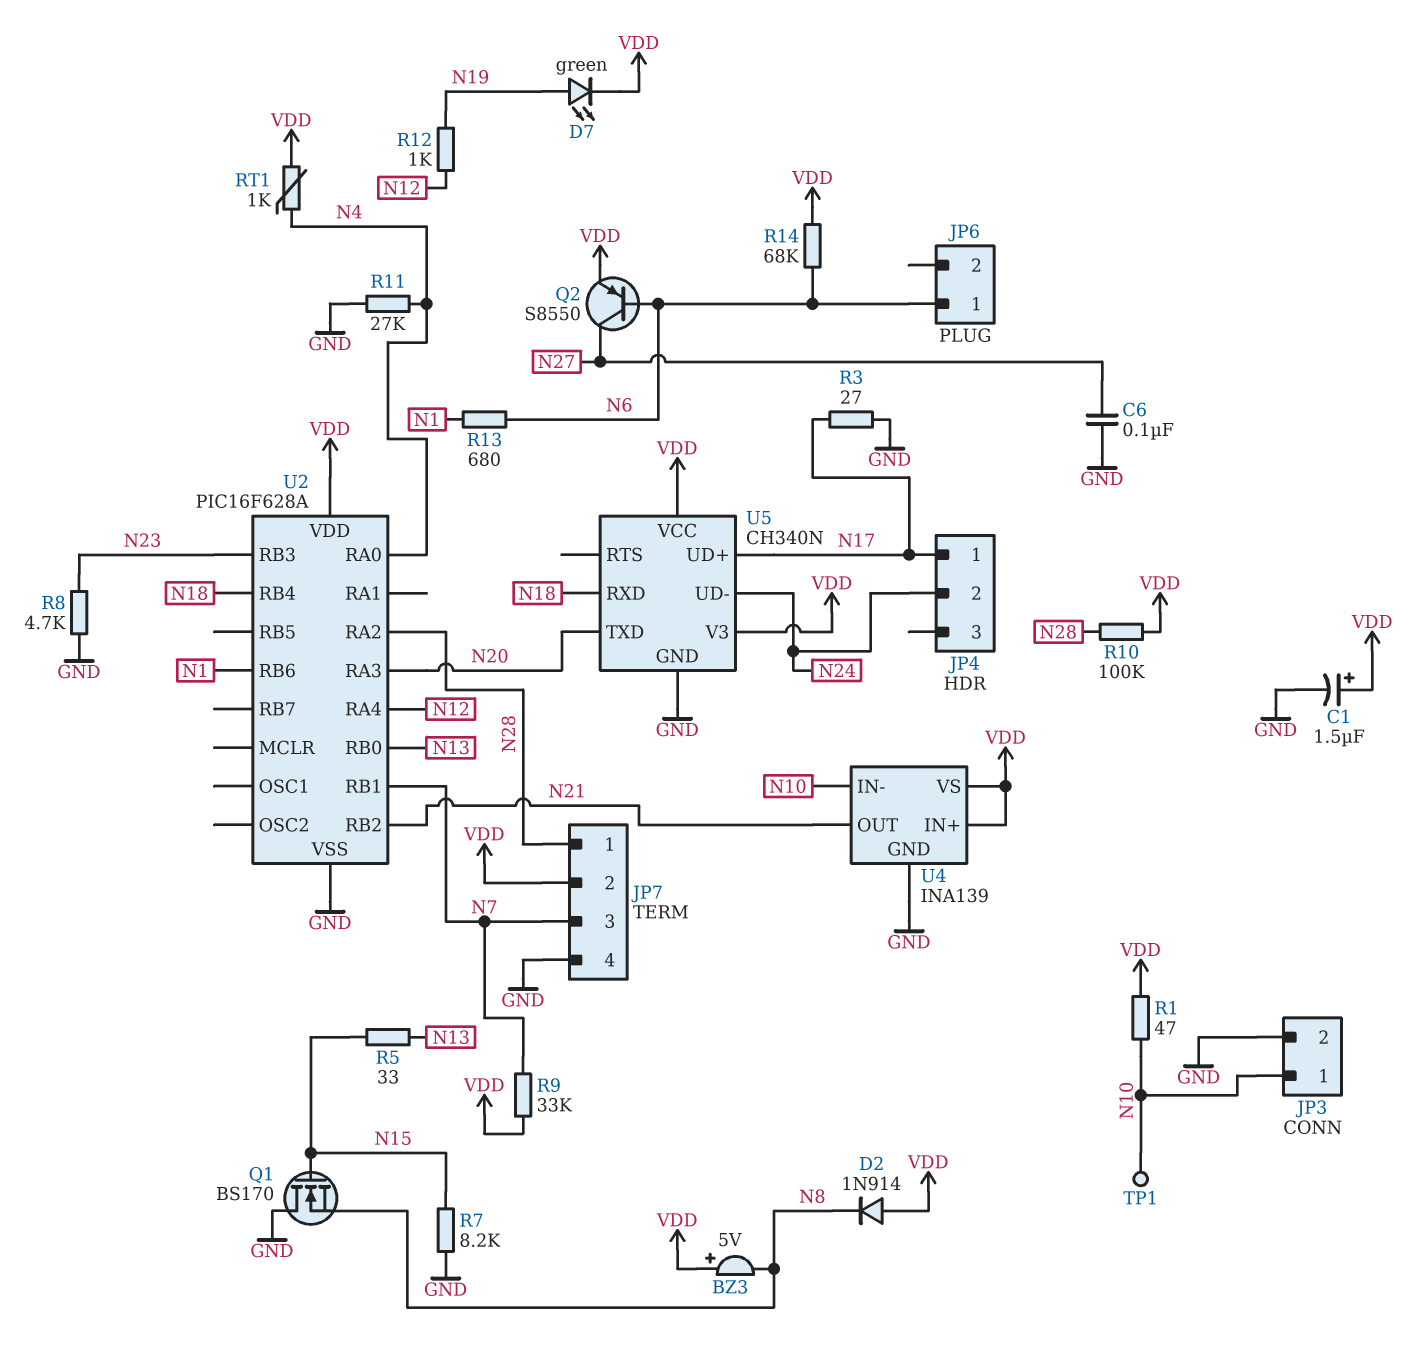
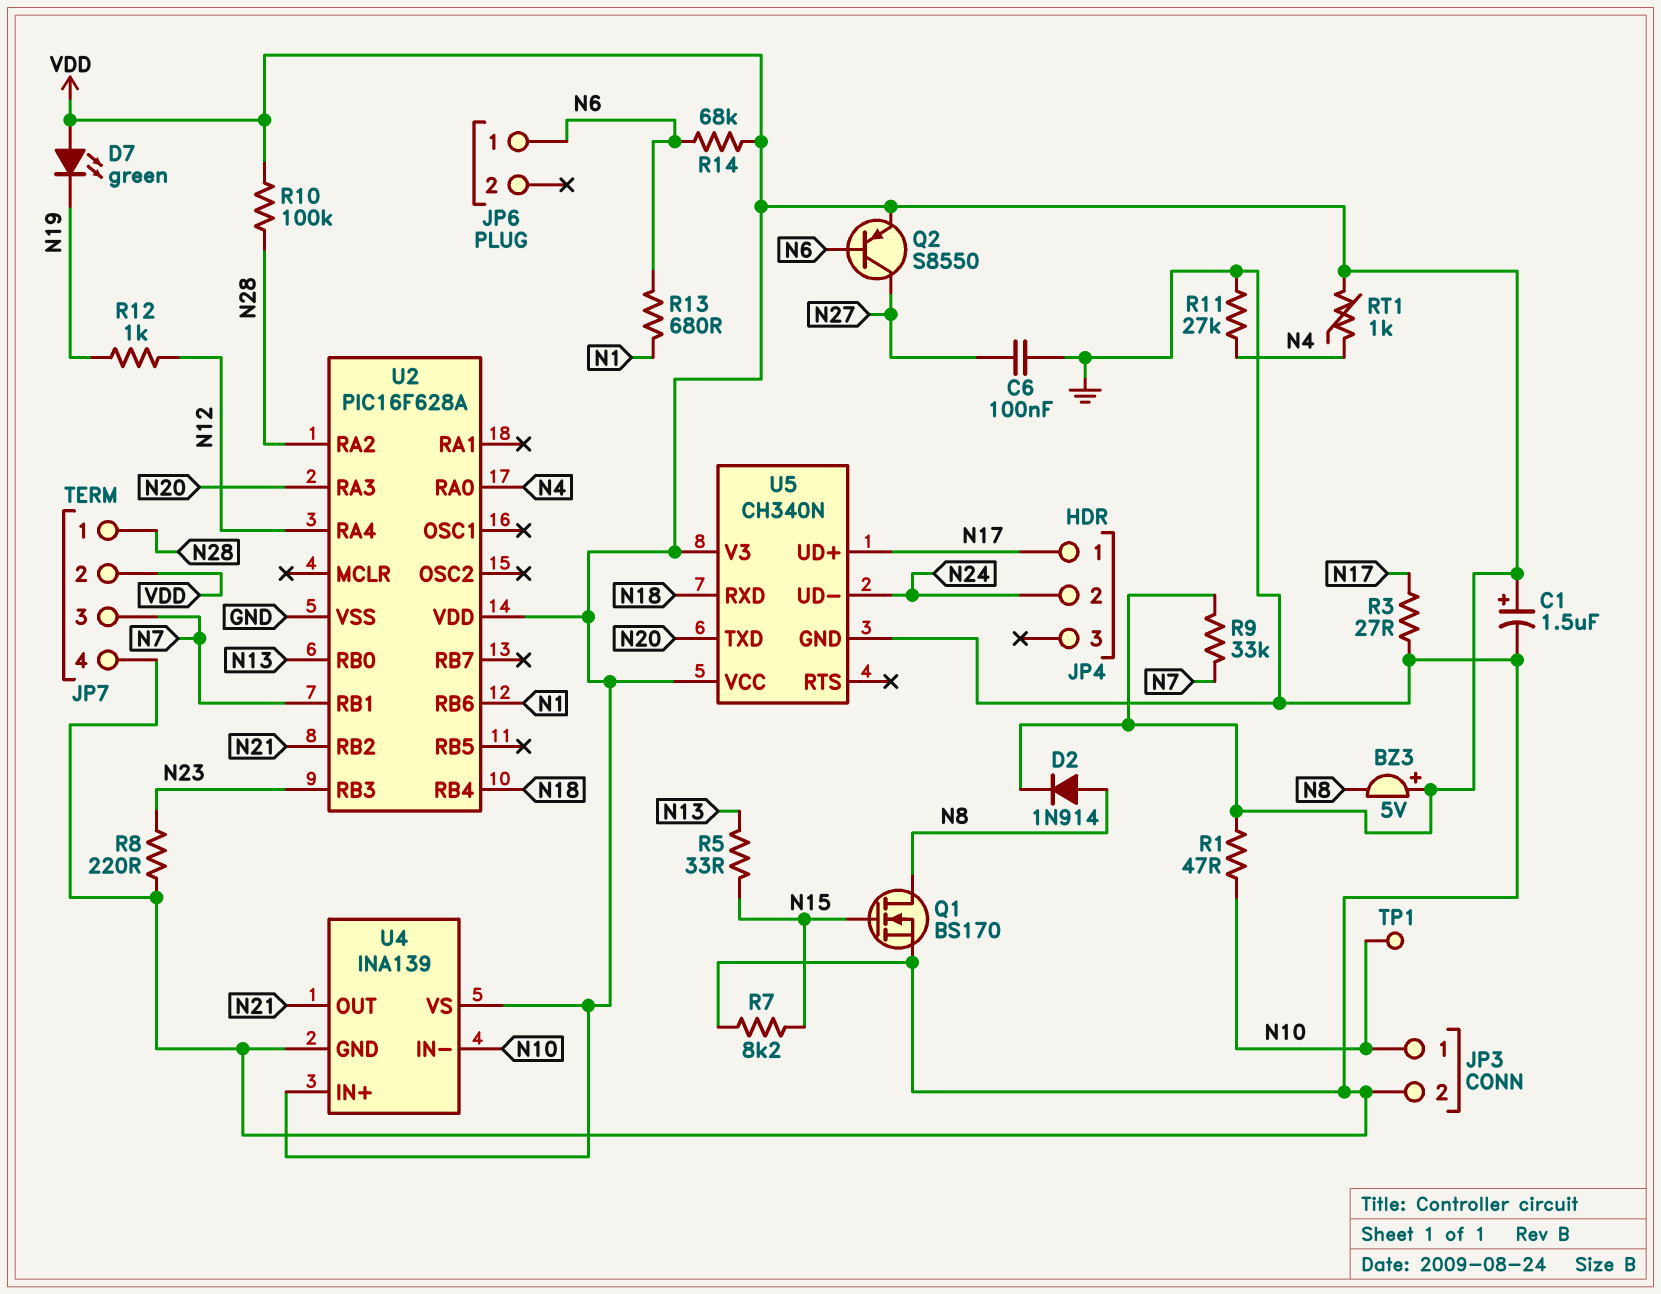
D2: diode 1N914 (A VDD, K N8) -> diode 1N914 (A N8, K VDD)
D7: LED green (A N19, K VDD) -> LED green (A VDD, K N19)
Q1: NMOS BS170 (G N15, D GND, S N8) -> NMOS BS170 (G N15, D N8, S GND)
R8: 4.7k (GND, N23) -> 220 (GND, N23)

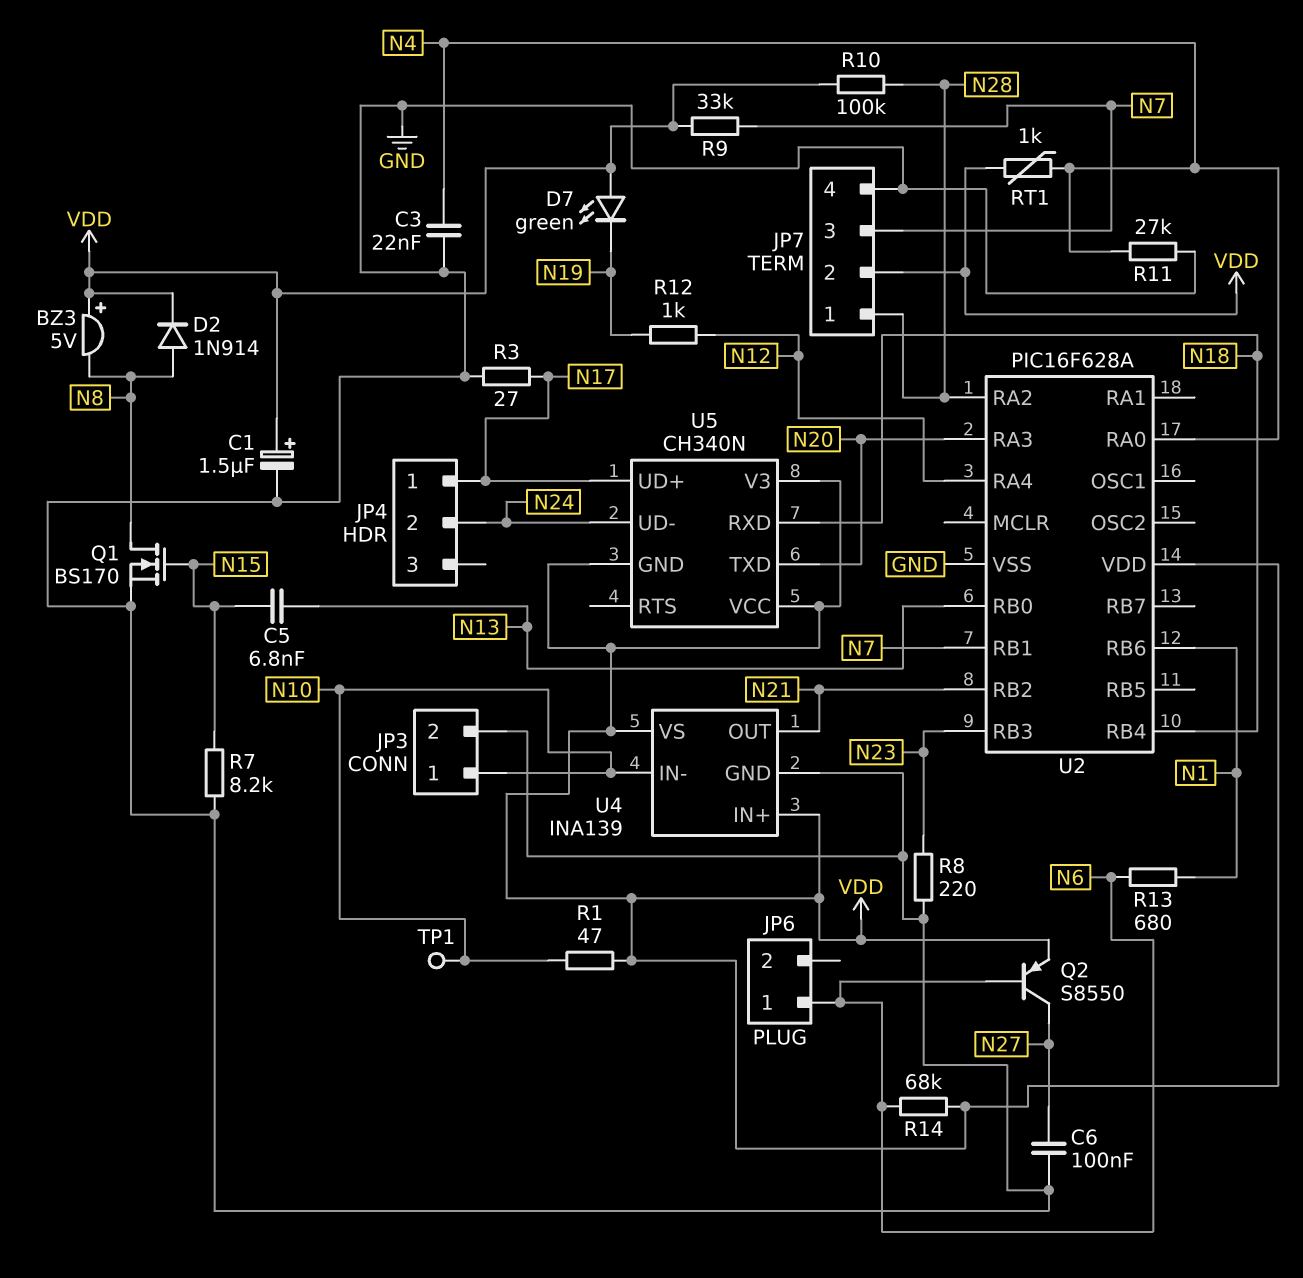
C3: none -> 22nF (GND, N4)
C5: none -> 6.8nF (N13, N15)
R5: 33 (N13, N15) -> none
U5 pin GND: GND -> VDD

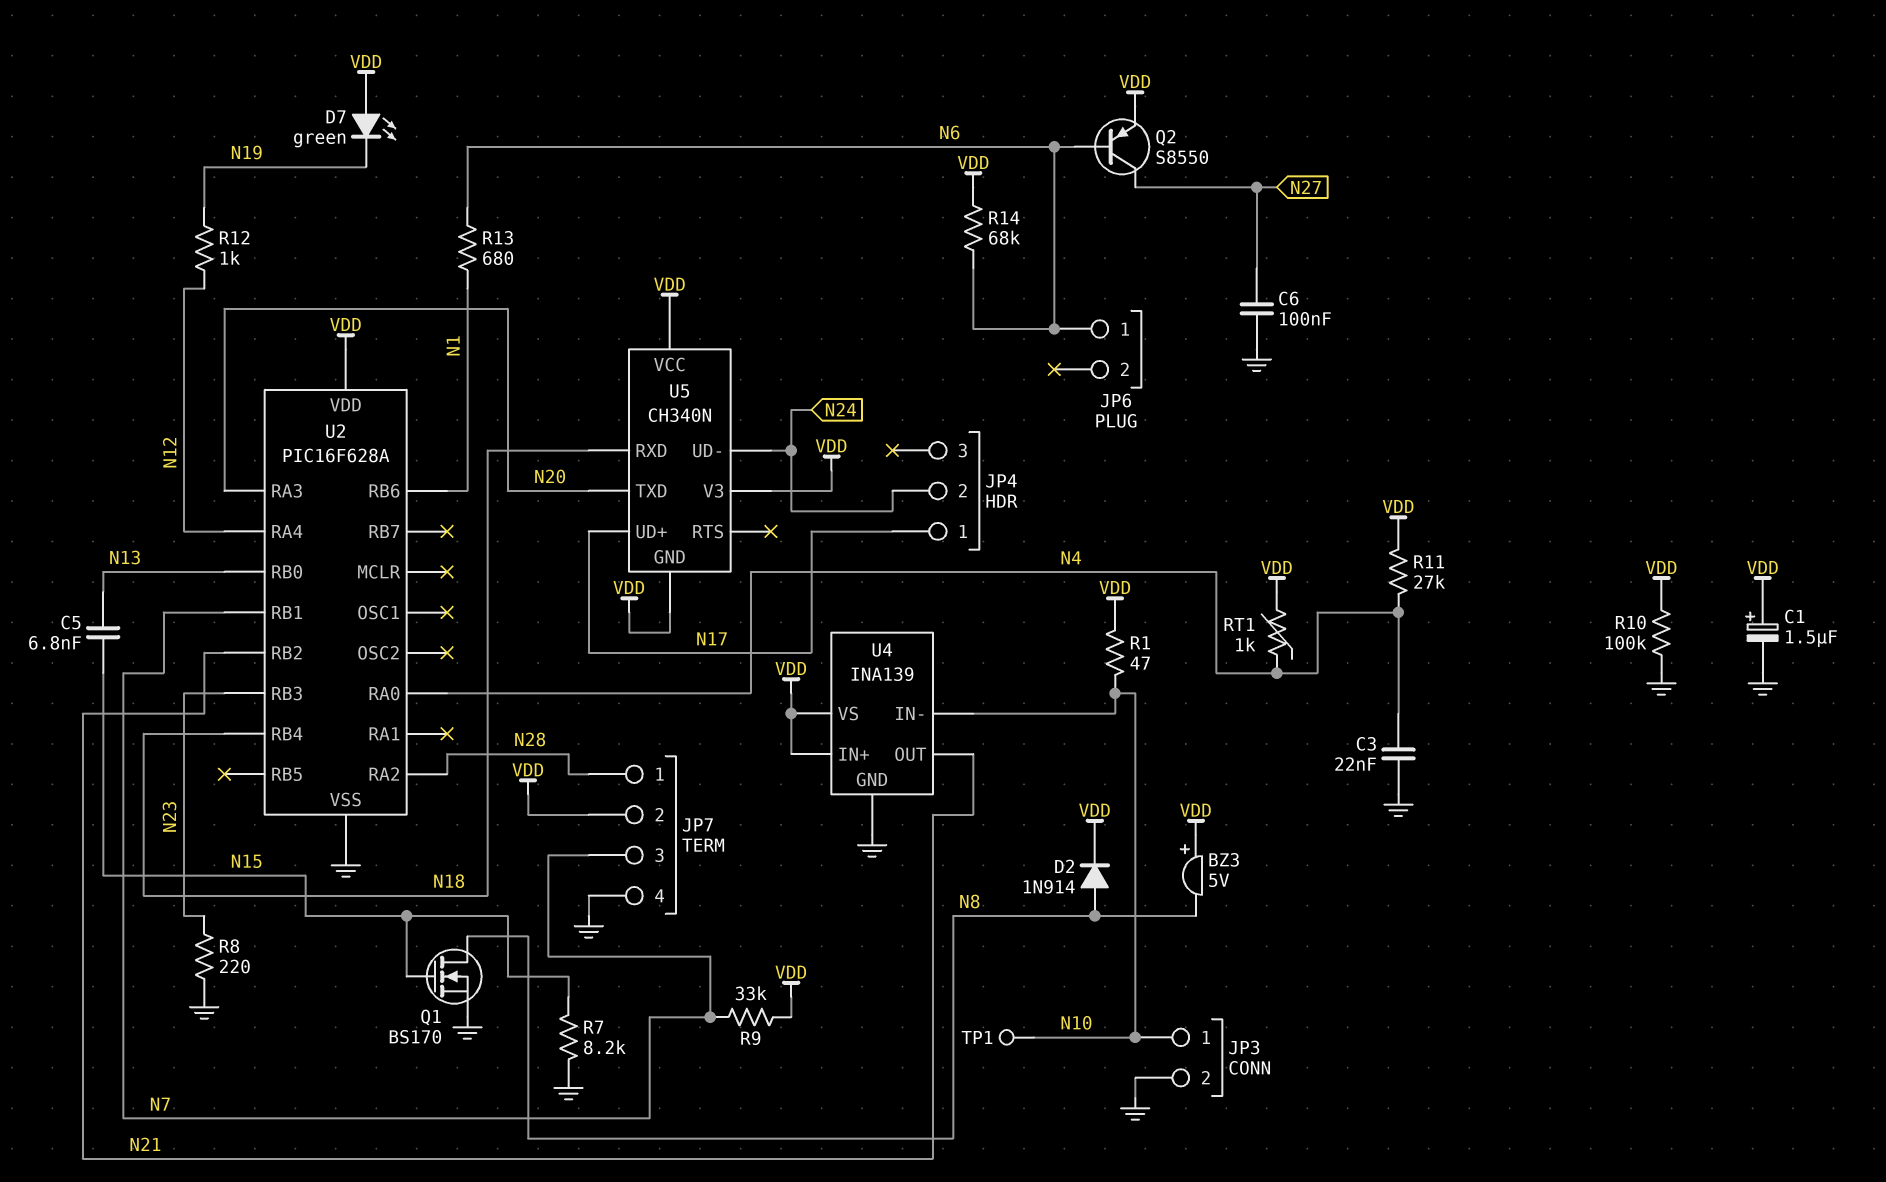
R3: 27 (GND, N17) -> none
R10: 100k (N28, VDD) -> 100k (GND, VDD)
R11: 27k (GND, N4) -> 27k (N4, VDD)

